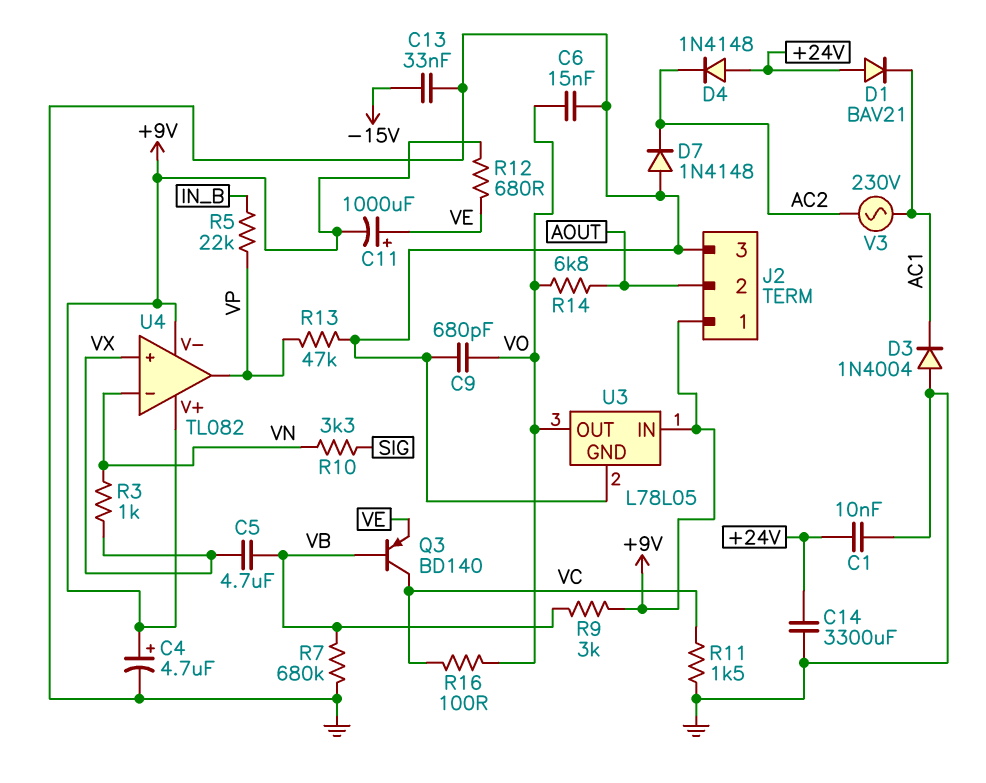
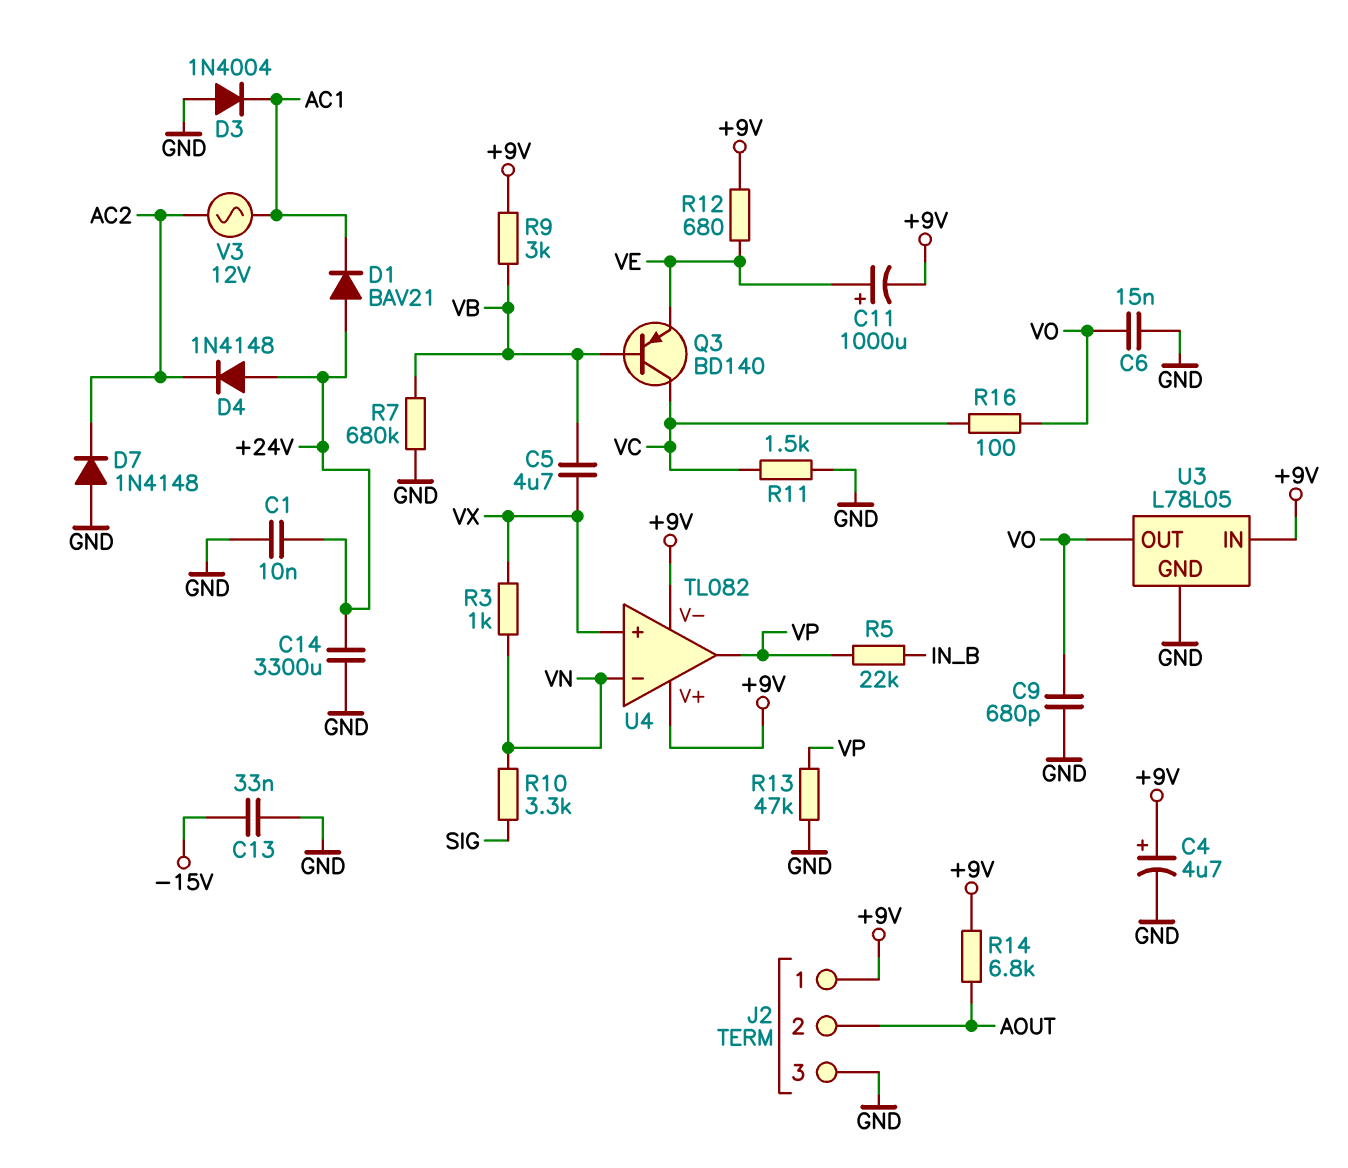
R14: 6.8k (AOUT, VO) -> 6.8k (+9V, AOUT)
V3: AC 230V (AC1, AC2) -> AC 12V (AC1, AC2)

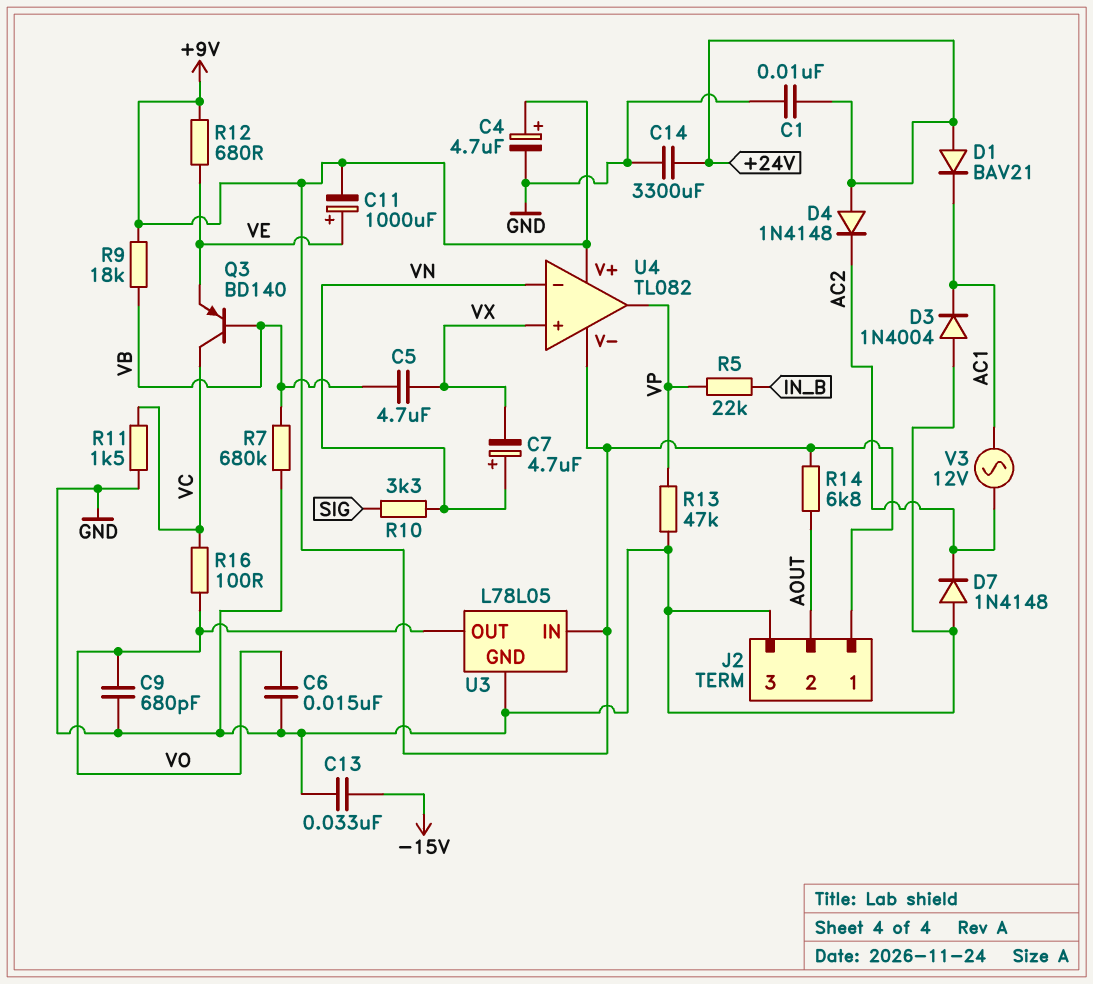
C7: none -> 4.7uF (plus VN, minus VX)
R3: 1k (VN, VX) -> none
R9: 3k (+9V, VB) -> 18k (+9V, VB)

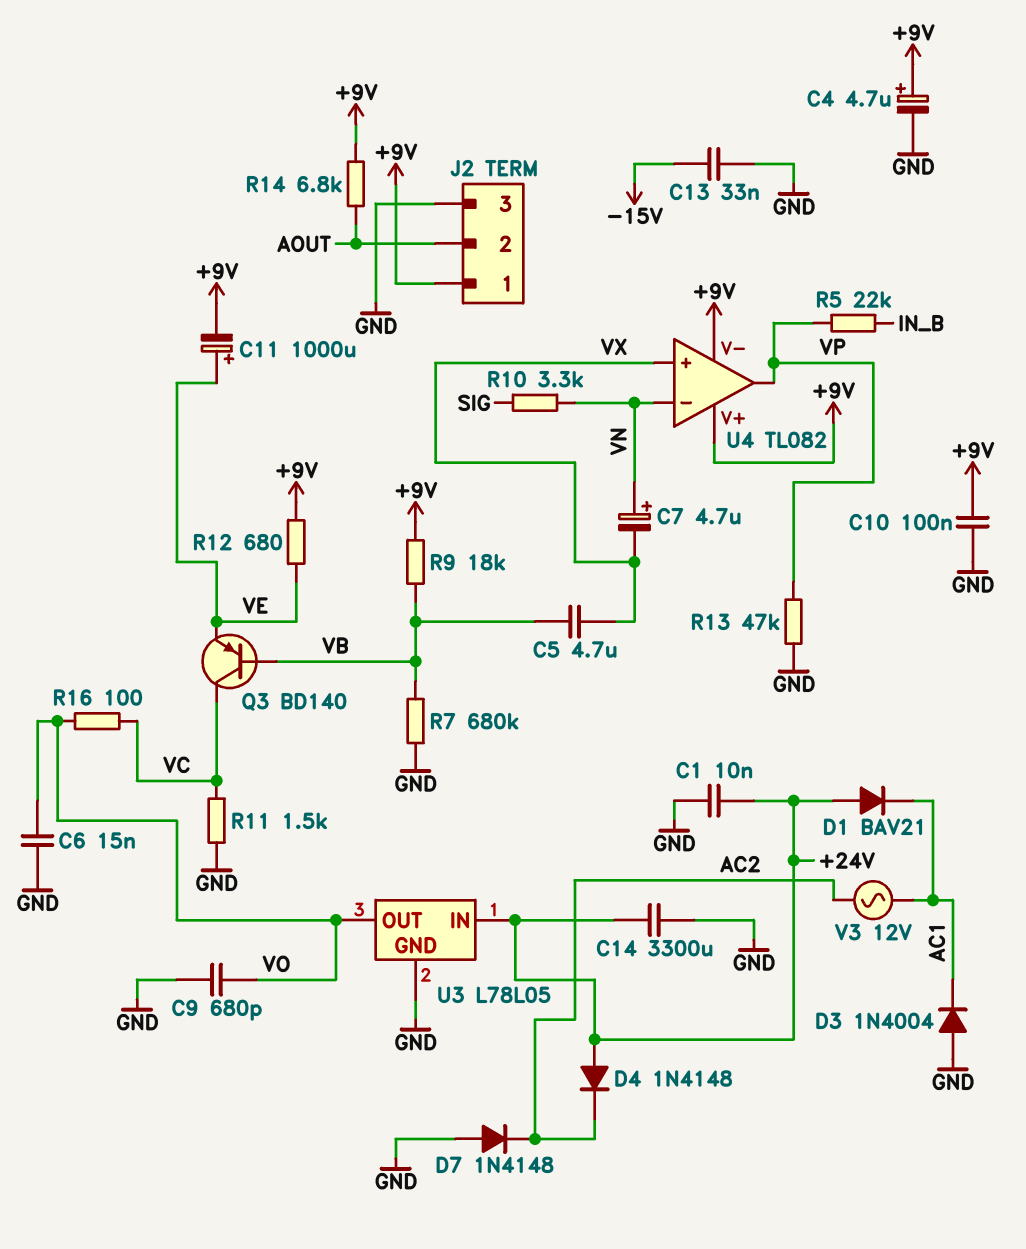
C10: none -> 100nF (+9V, GND)
U3 pin IN: +9V -> +24V

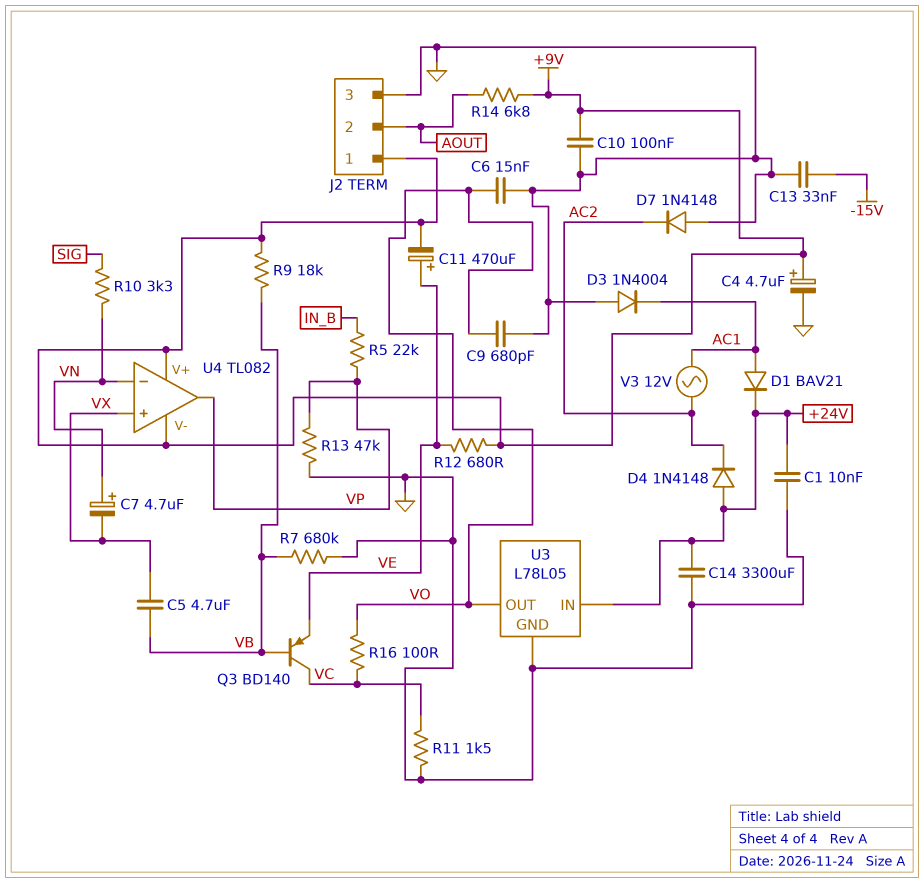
C11: 1000uF (plus VE, minus +9V) -> 470uF (plus VE, minus +9V)
D1: diode BAV21 (A +24V, K AC1) -> diode BAV21 (A AC1, K +24V)

